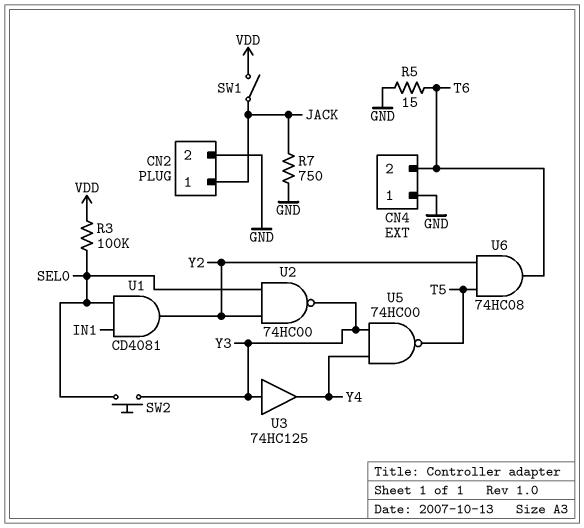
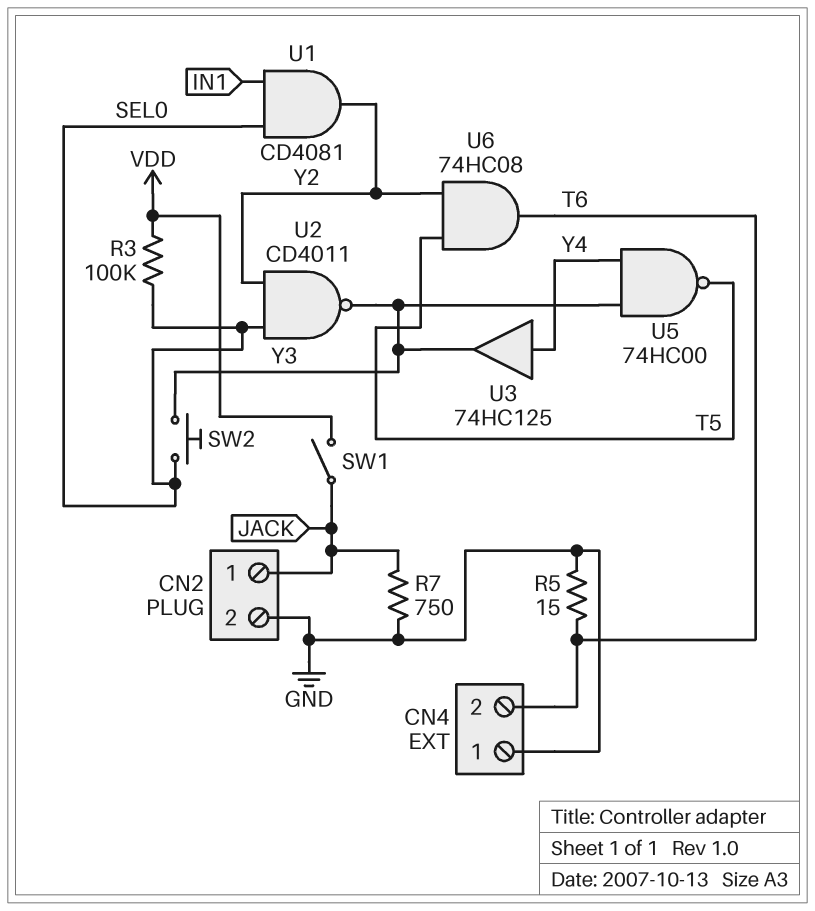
U2: NAND 74HC00 (in SEL0, in Y2, out Y3) -> NAND CD4011 (in SEL0, in Y2, out Y3)
U3: buffer 74HC125 (in Y3, out Y4) -> buffer 74HC125 (in Y4, out Y3)

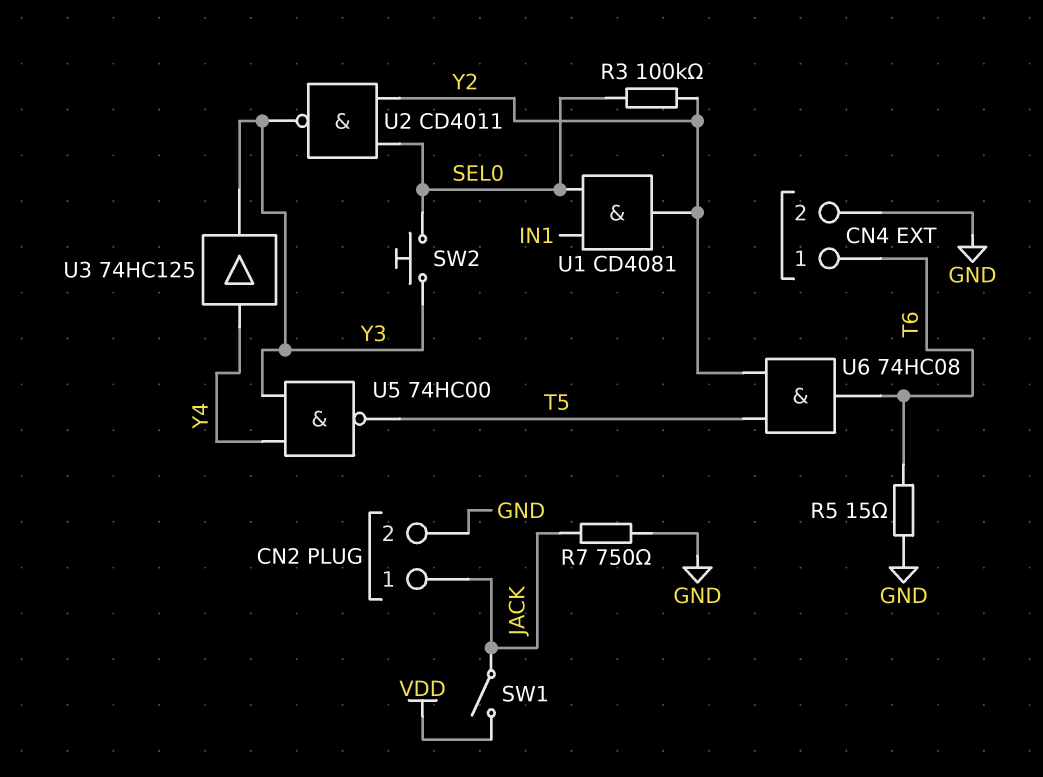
CN4 pin 1: GND -> T6
CN4 pin 2: T6 -> GND
R3: 100k (SEL0, VDD) -> 100k (SEL0, Y2)

